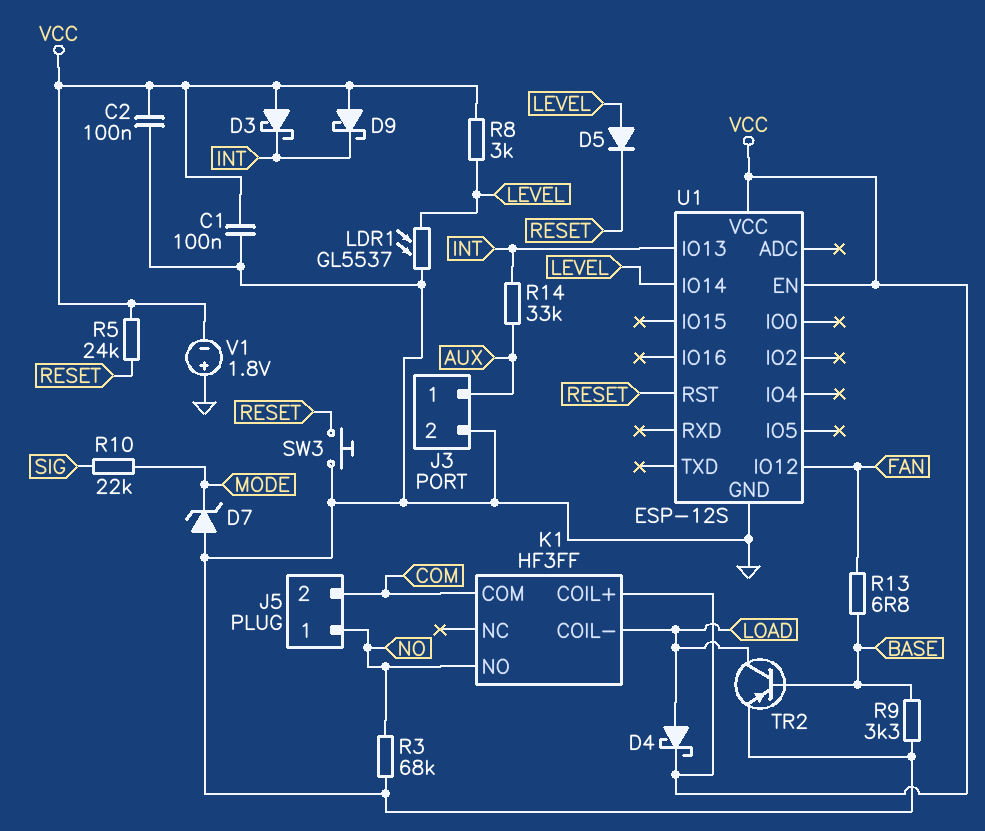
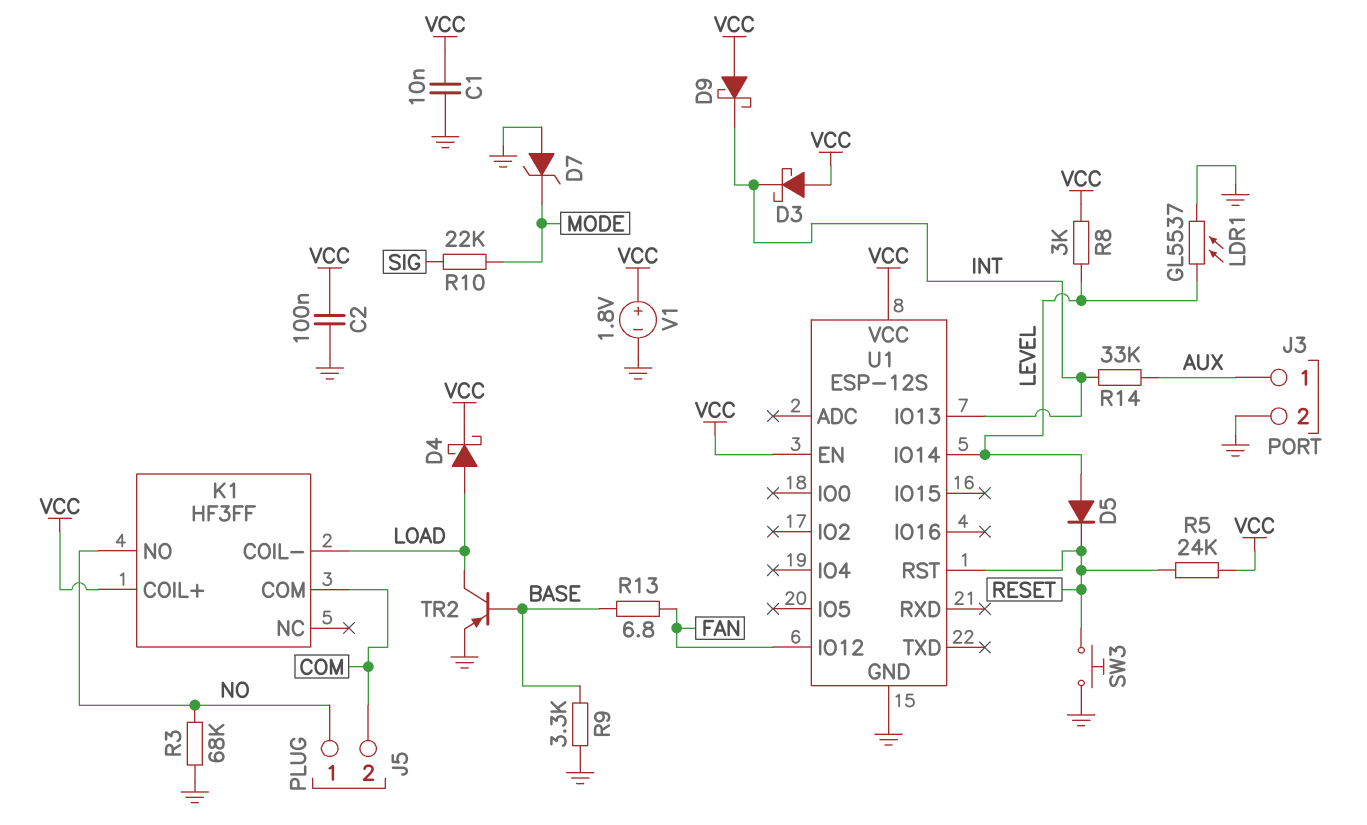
C1: 100nF (GND, VCC) -> 10nF (GND, VCC)
V1: 1.8V (plus GND, minus VCC) -> 1.8V (plus VCC, minus GND)

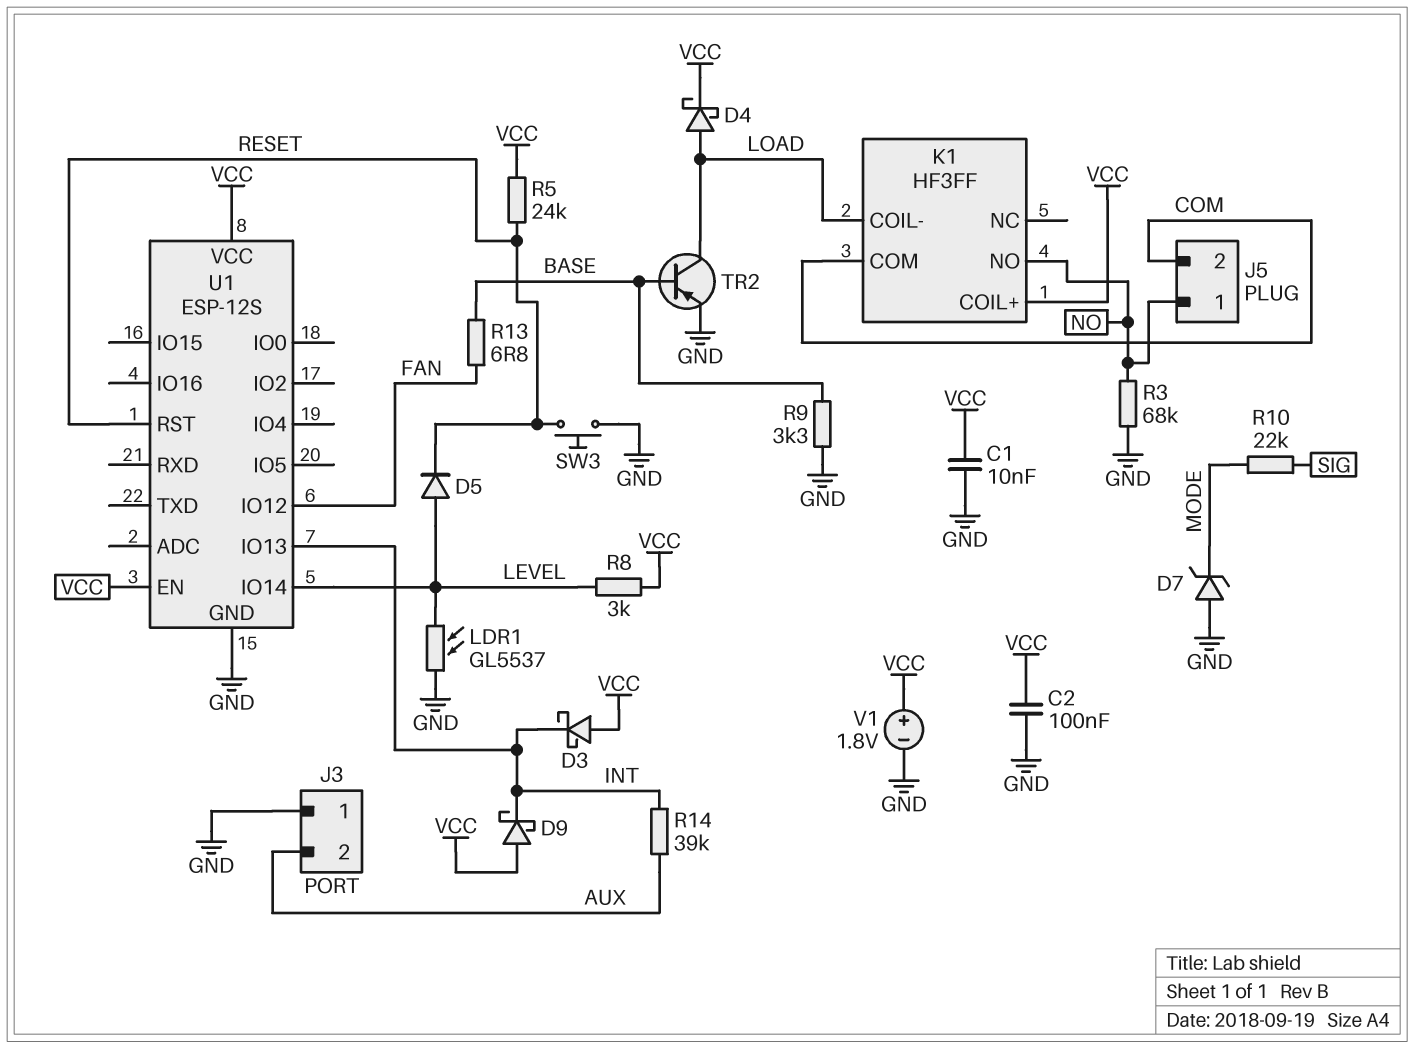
J3 pin 1: AUX -> GND
J3 pin 2: GND -> AUX
R14: 33k (AUX, INT) -> 39k (AUX, INT)

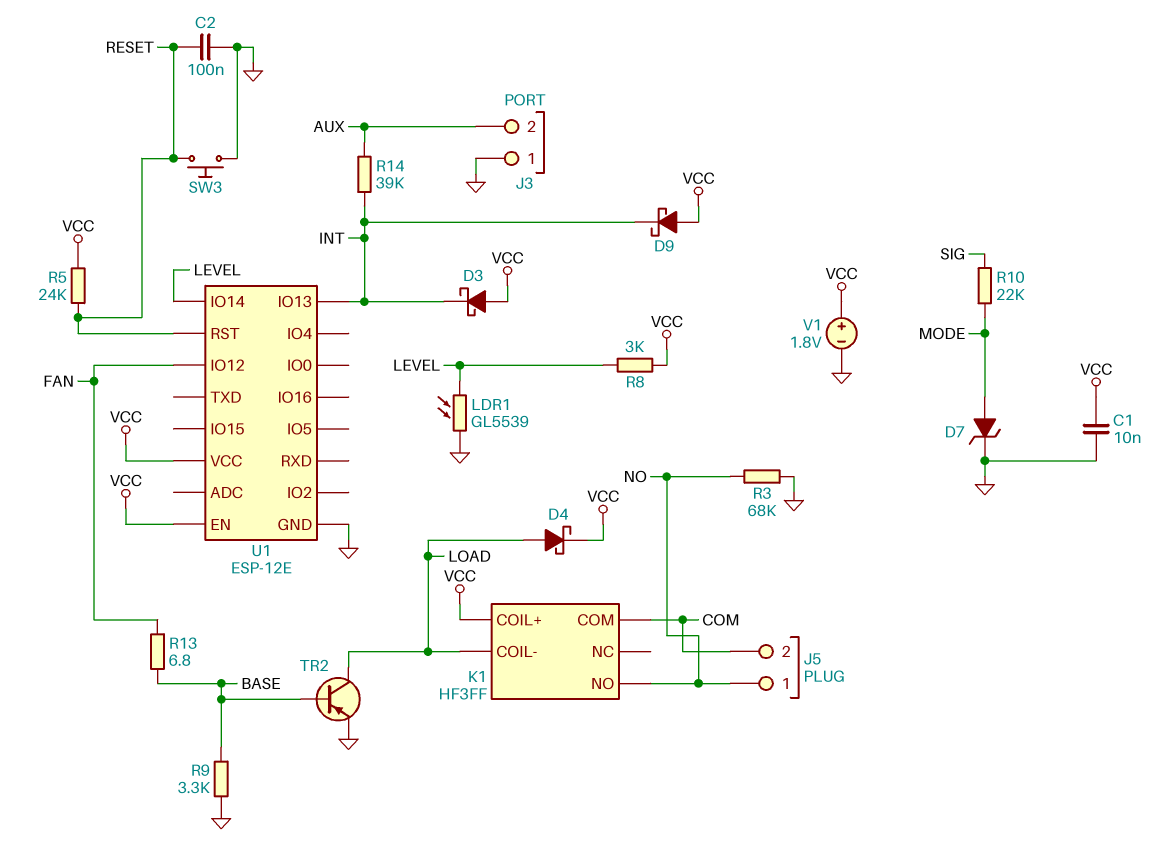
C2: 100nF (GND, VCC) -> 100nF (GND, RESET)
D5: diode (A LEVEL, K RESET) -> none
D7: zener (A GND, K MODE) -> zener (A MODE, K GND)
LDR1: GL5537 (GND, LEVEL) -> GL5539 (GND, LEVEL)
U1: ESP-12S -> ESP-12E

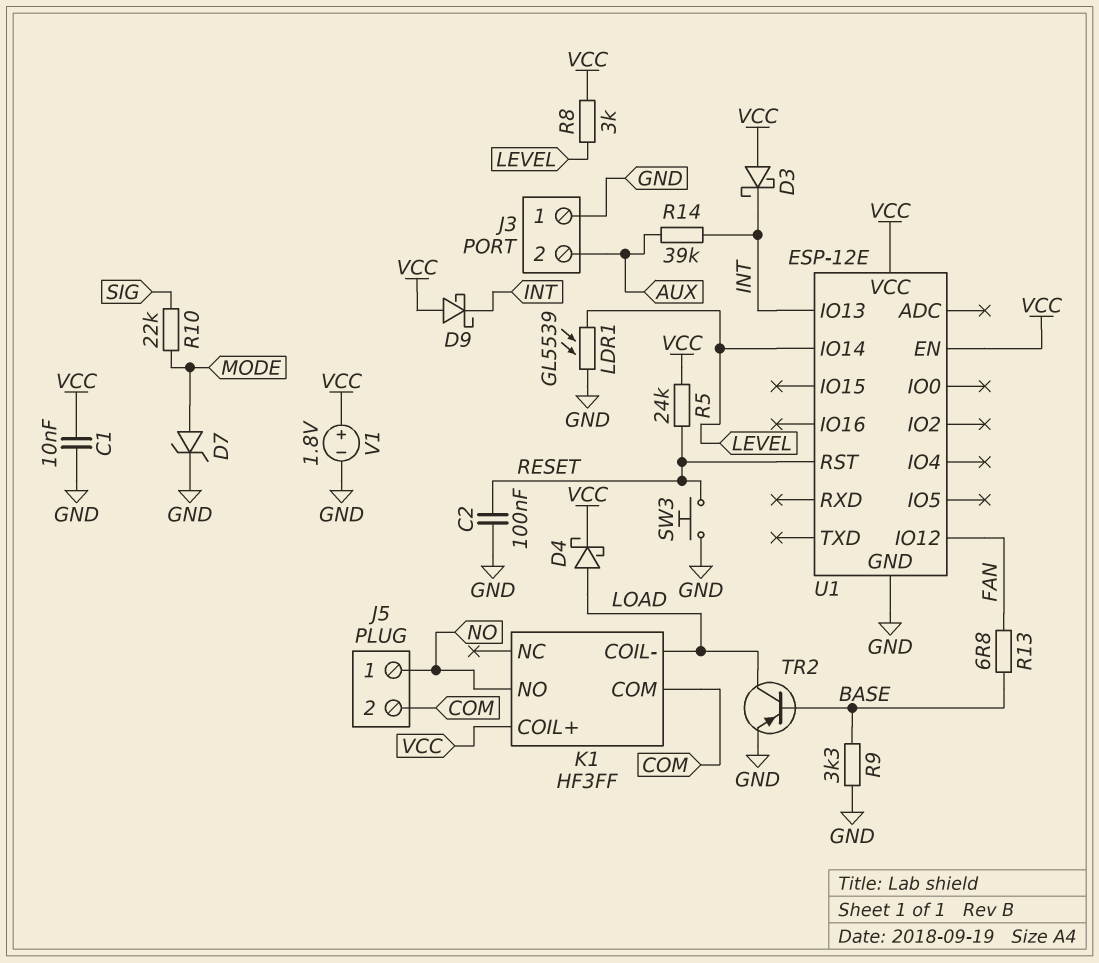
R3: 68k (GND, NO) -> none

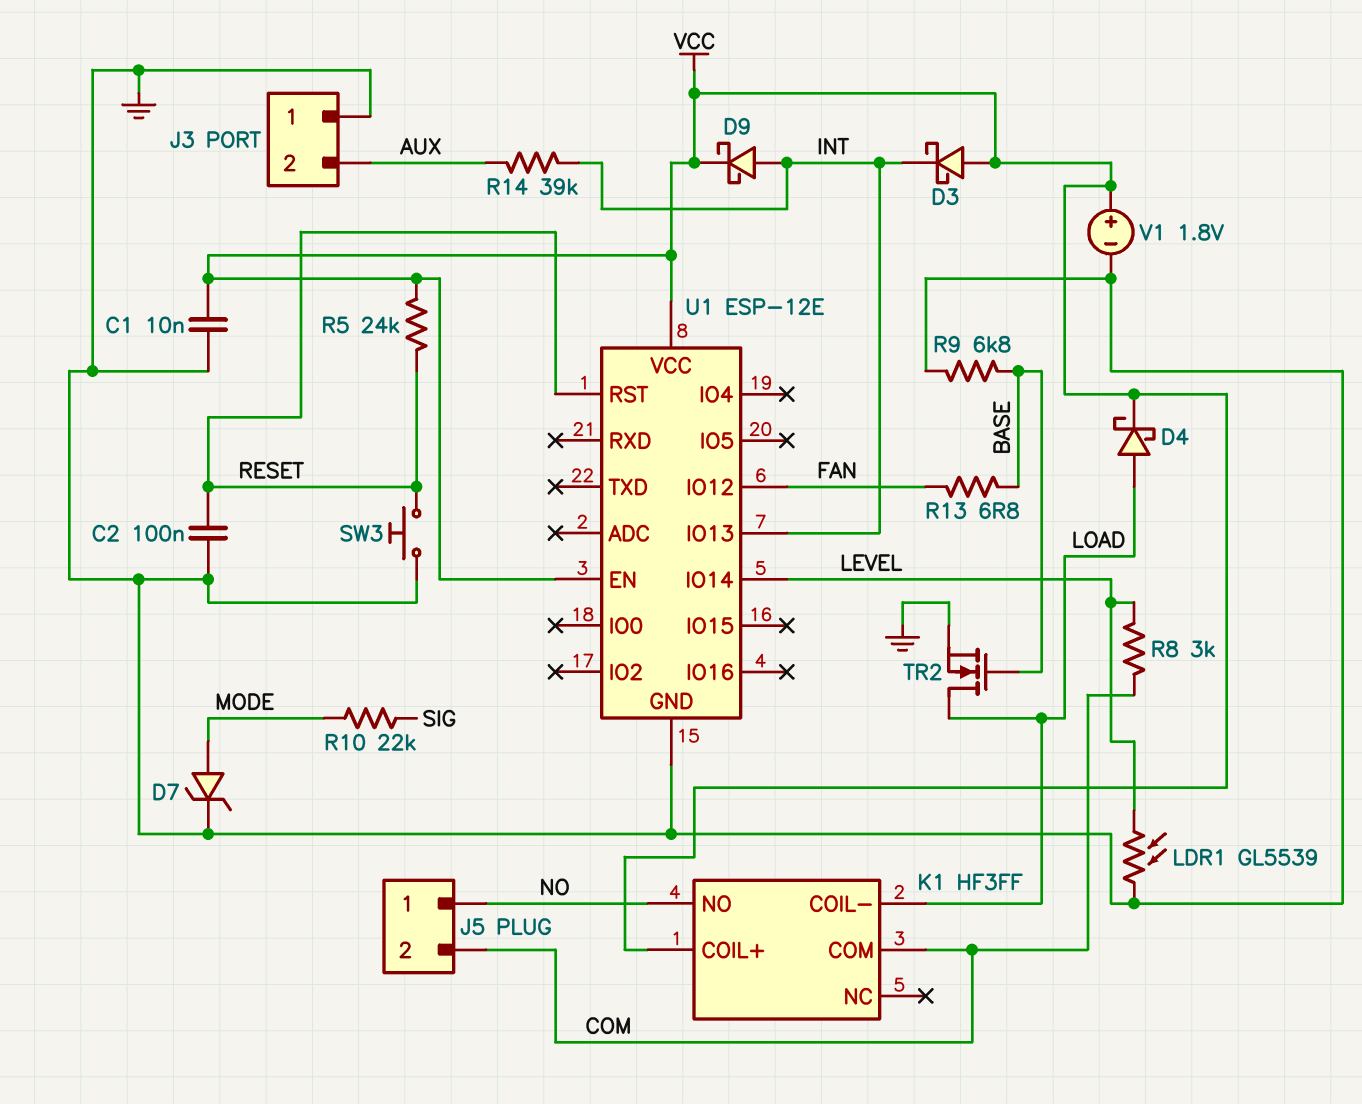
D9: schottky (A VCC, K INT) -> schottky (A INT, K VCC)
R8: 3k (LEVEL, VCC) -> 3k (COM, LEVEL)
R9: 3.3k (BASE, GND) -> 6.8k (BASE, GND)
TR2: PNP (B BASE, C LOAD, E GND) -> NMOS (G BASE, D LOAD, S GND)

